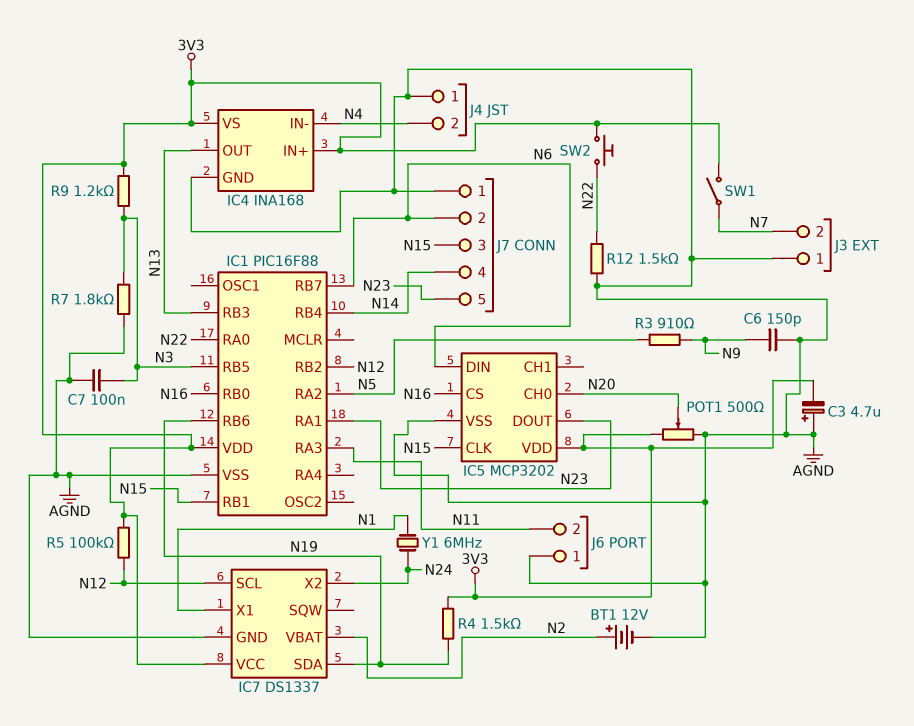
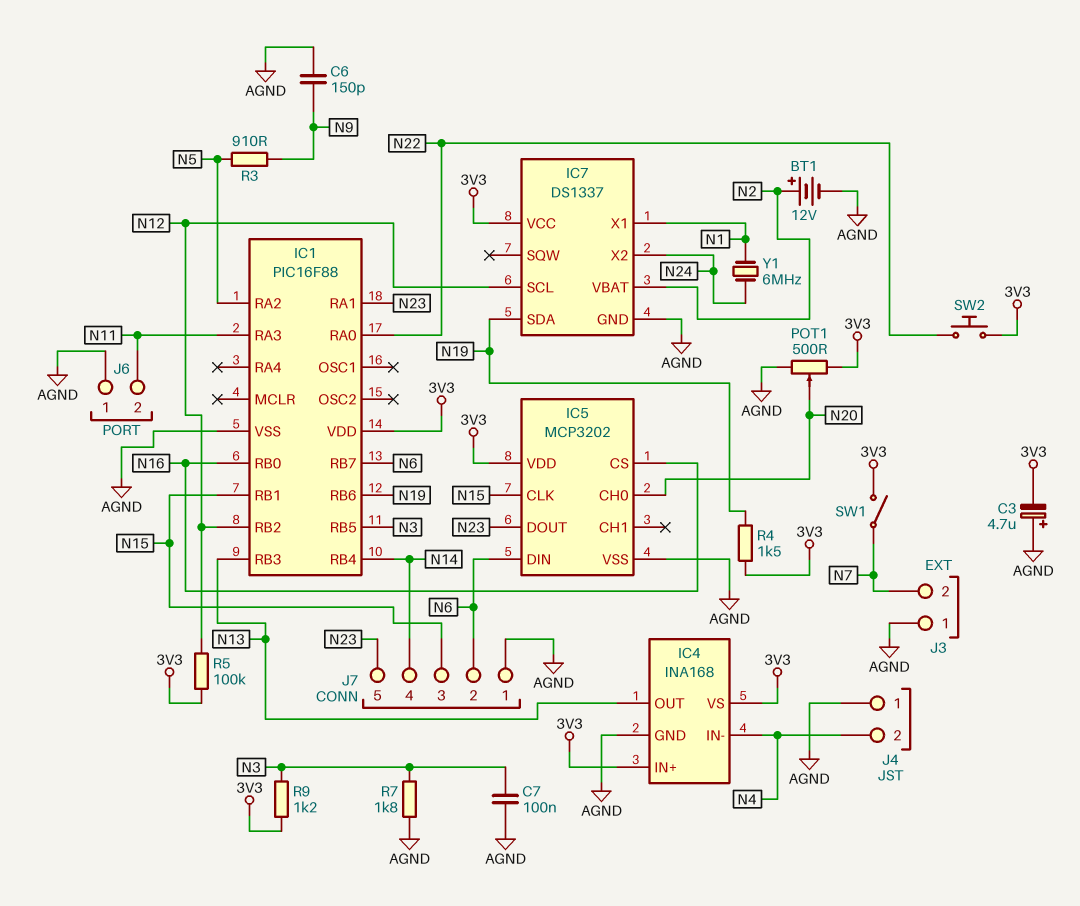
R12: 1.5k (AGND, N22) -> none

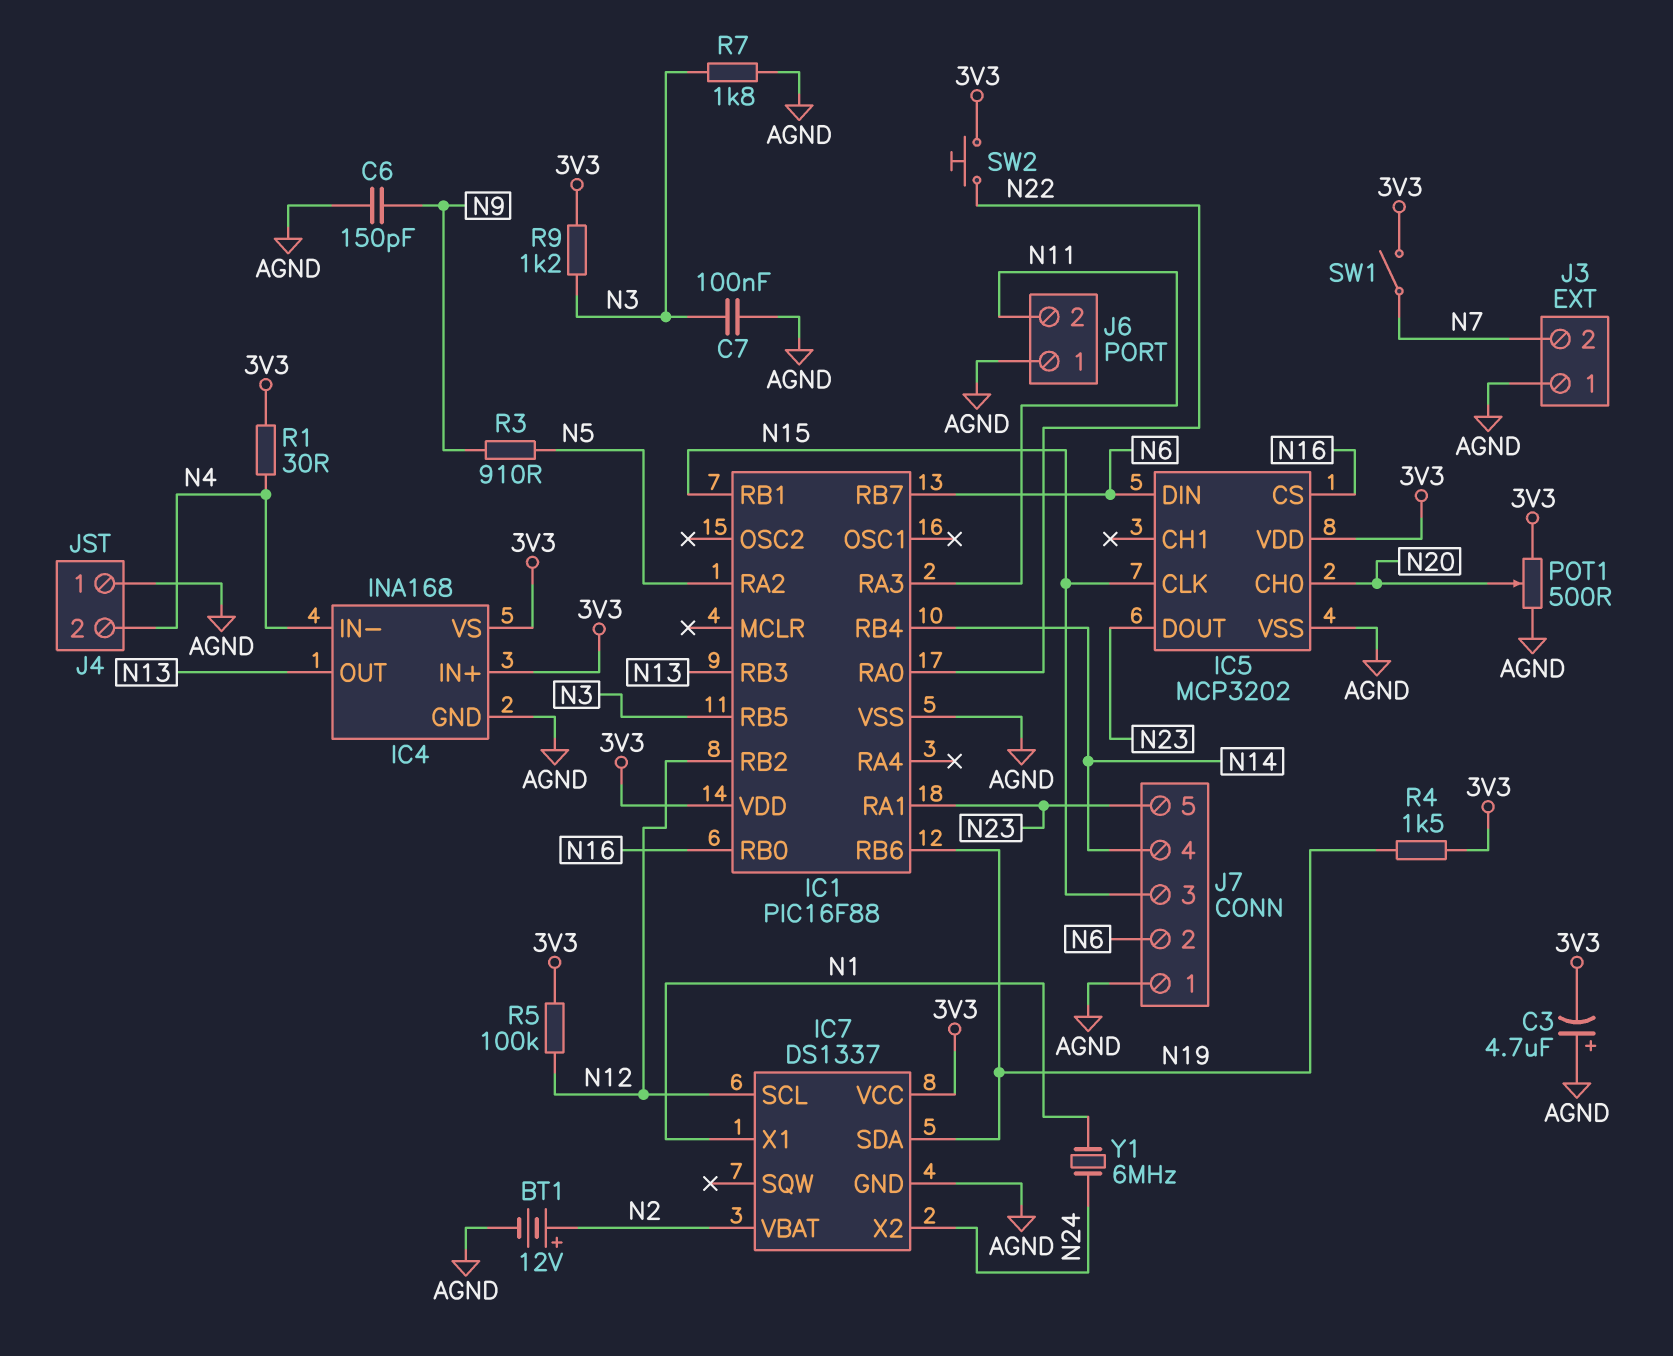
R1: none -> 30 (3V3, N4)

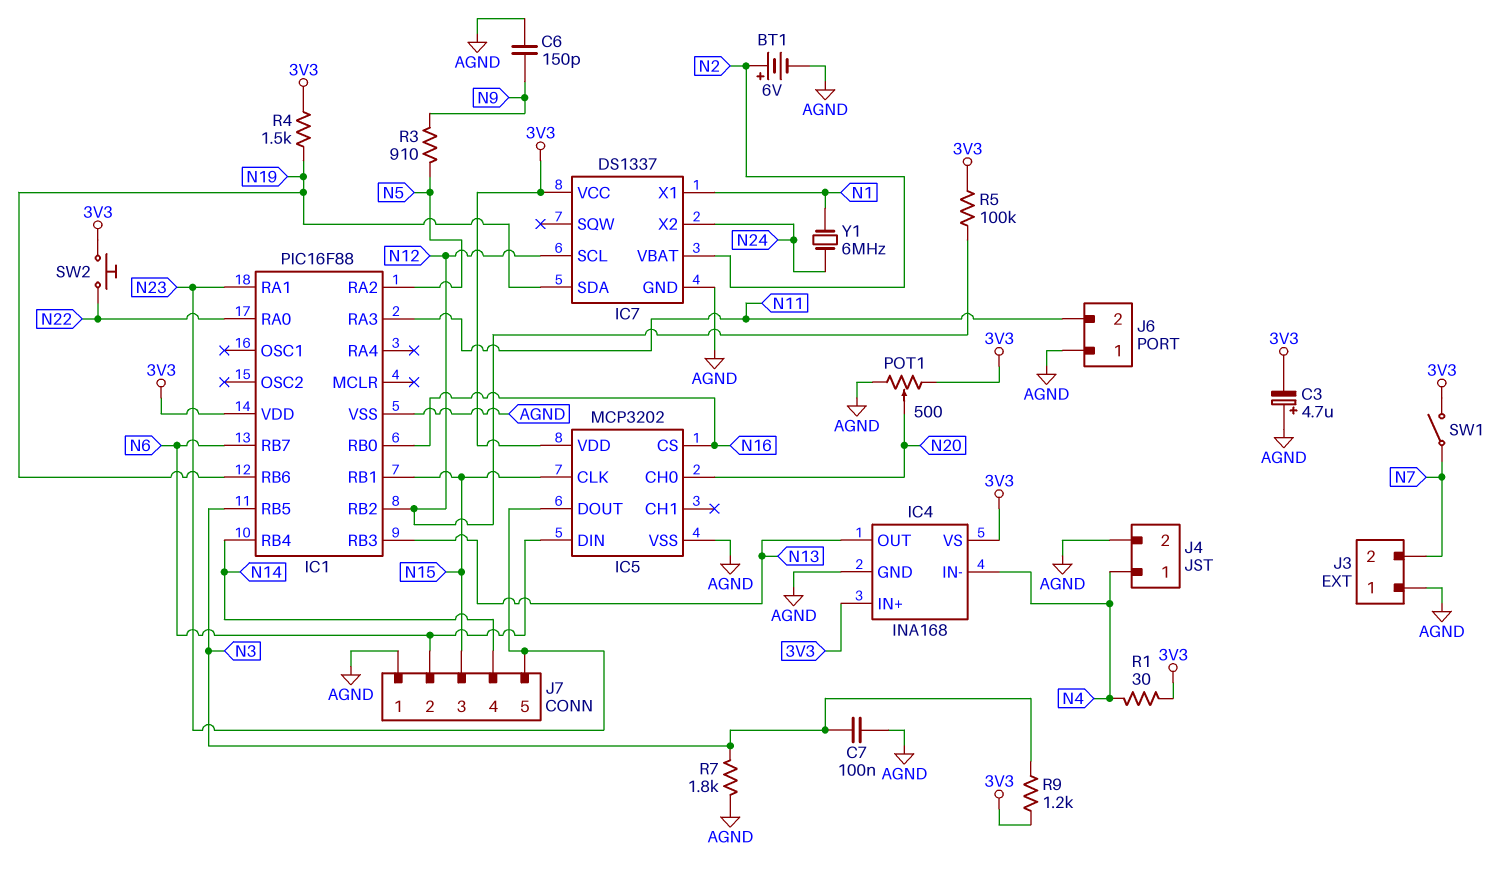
BT1: 12V (plus N2, minus AGND) -> 6V (plus N2, minus AGND)
J4 pin 1: AGND -> N4
J4 pin 2: N4 -> AGND

